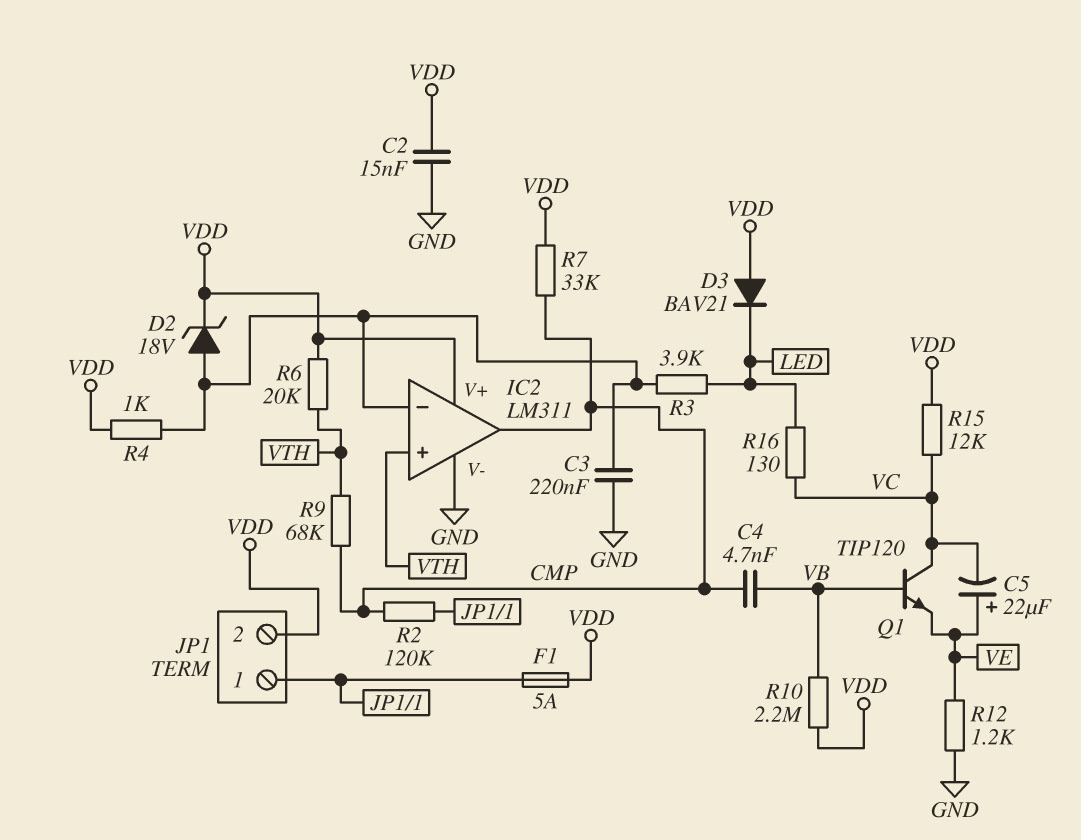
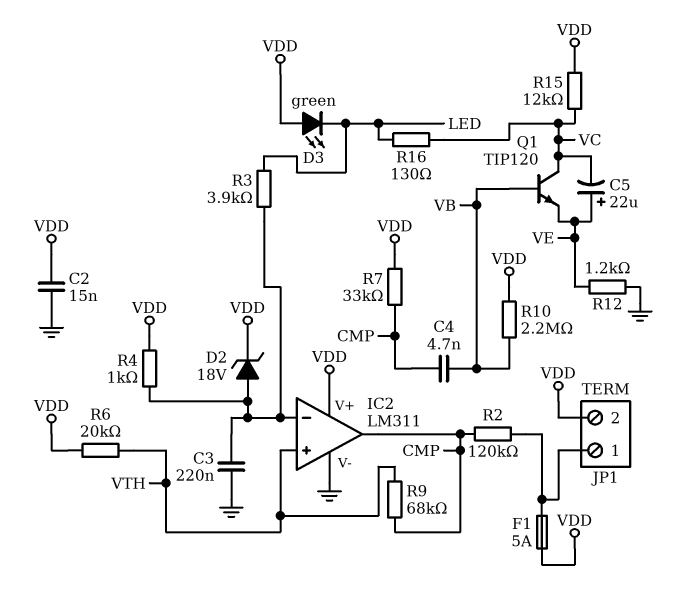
D3: diode BAV21 (A VDD, K LED) -> LED green (A VDD, K LED)

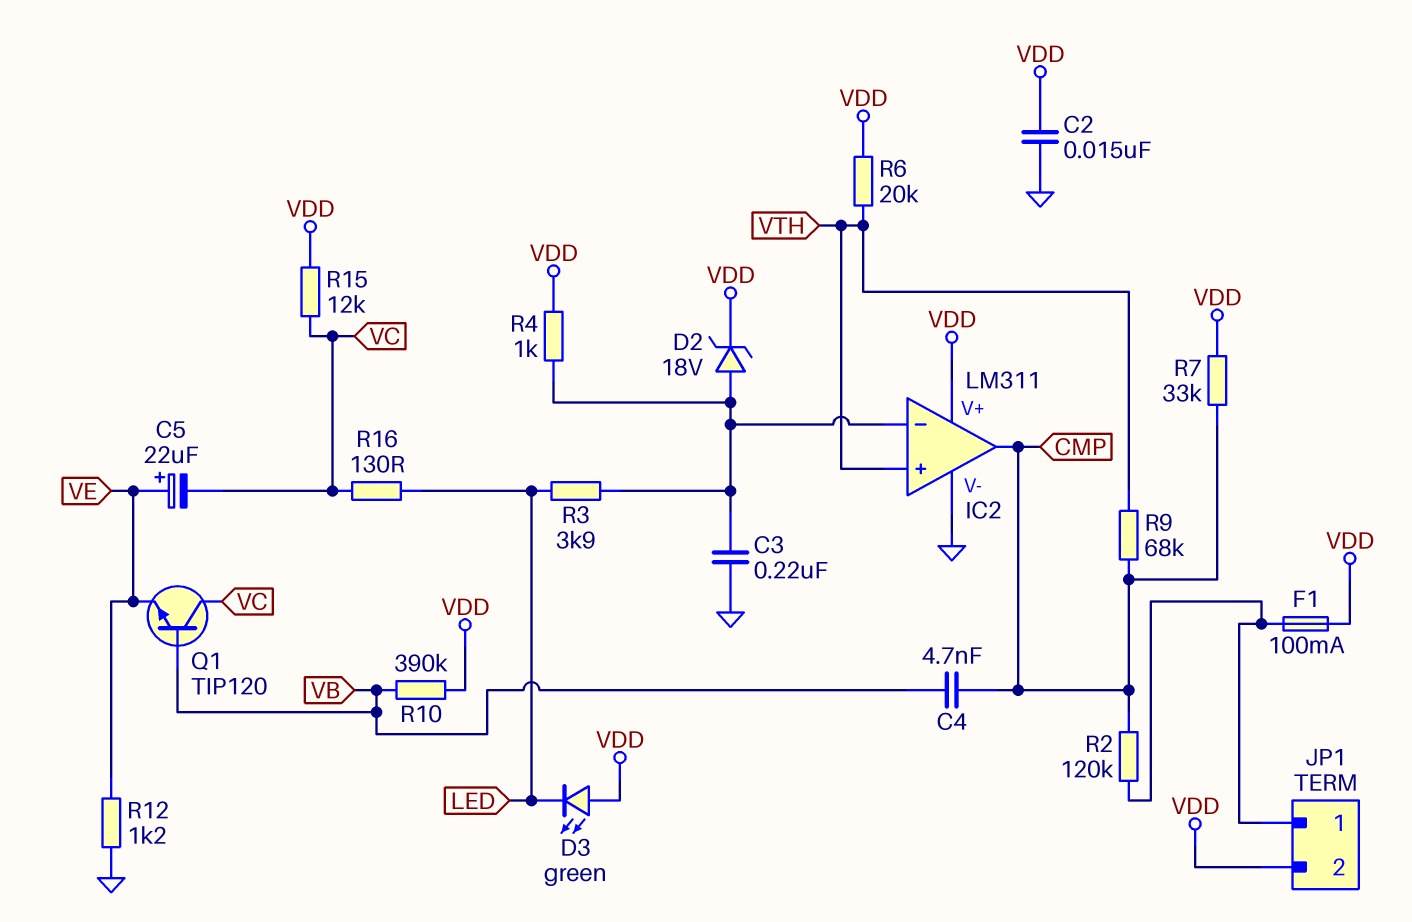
F1: 5A (JP1/1, VDD) -> 100mA (JP1/1, VDD)
R10: 2.2M (VB, VDD) -> 390k (VB, VDD)

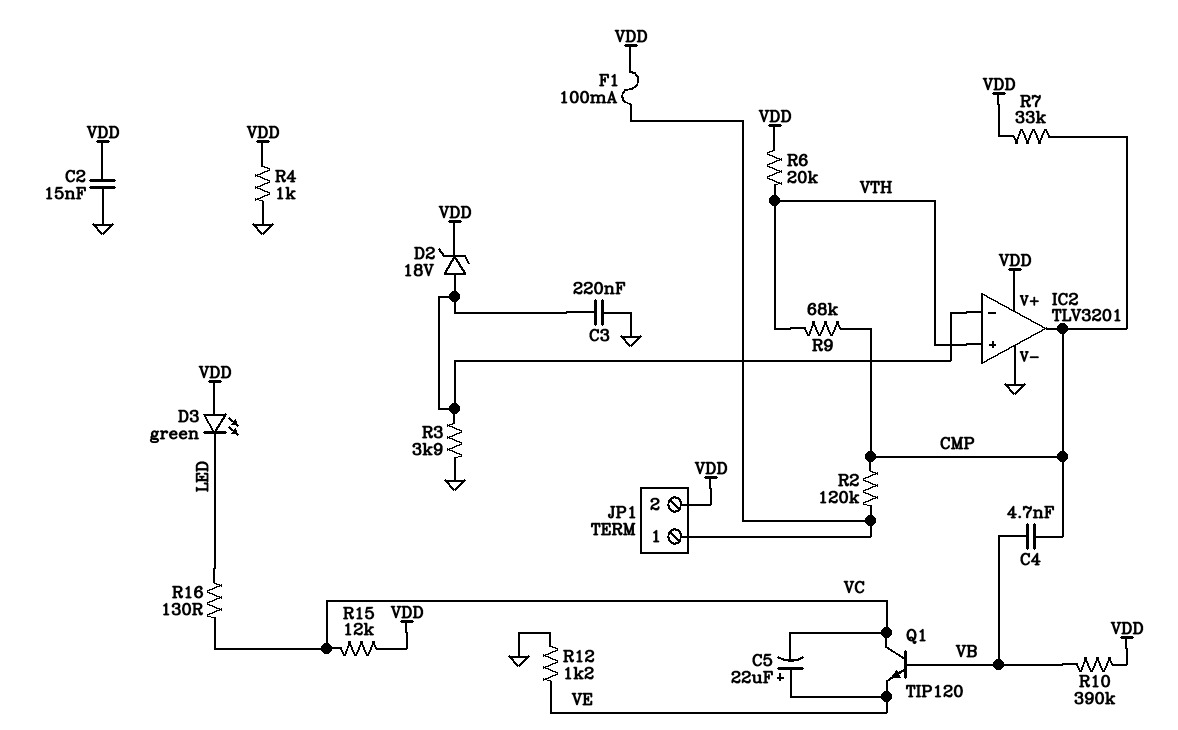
IC2: LM311 -> TLV3201
R3: 3.9k (IC2/in-, LED) -> 3.9k (GND, IC2/in-)
R4: 1k (IC2/in-, VDD) -> 1k (GND, VDD)

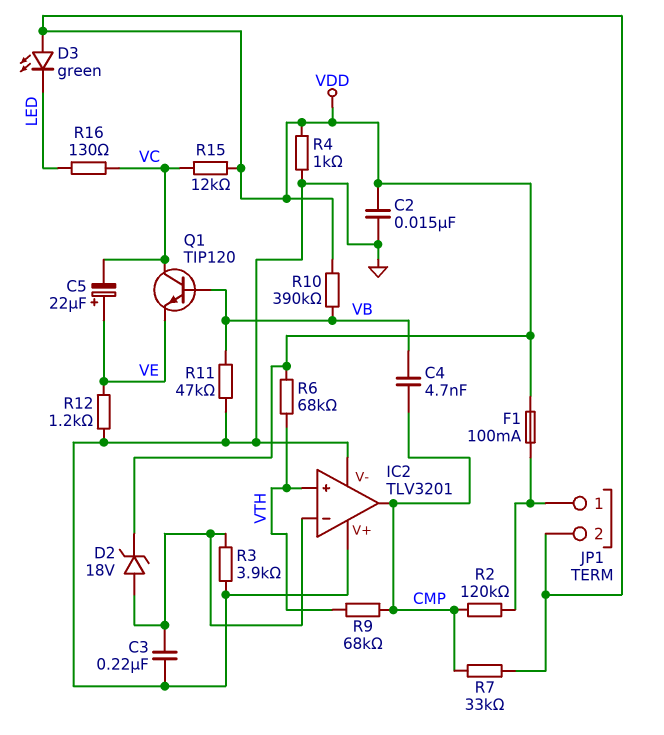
IC2 pin V+: VDD -> GND
R6: 20k (VDD, VTH) -> 68k (VDD, VTH)
R11: none -> 47k (GND, VB)

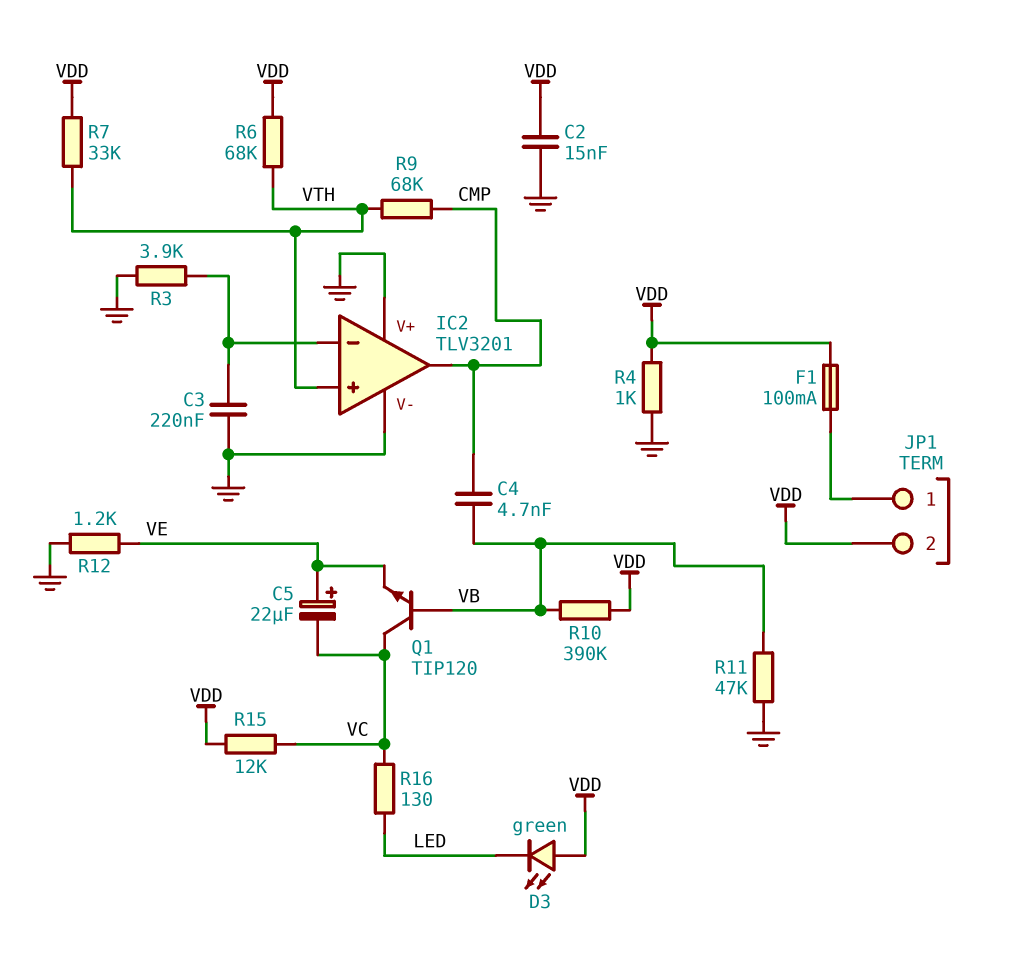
D2: zener 18V (A IC2/in-, K VDD) -> none
R2: 120k (CMP, JP1/1) -> none
R7: 33k (CMP, VDD) -> 33k (VDD, VTH)

